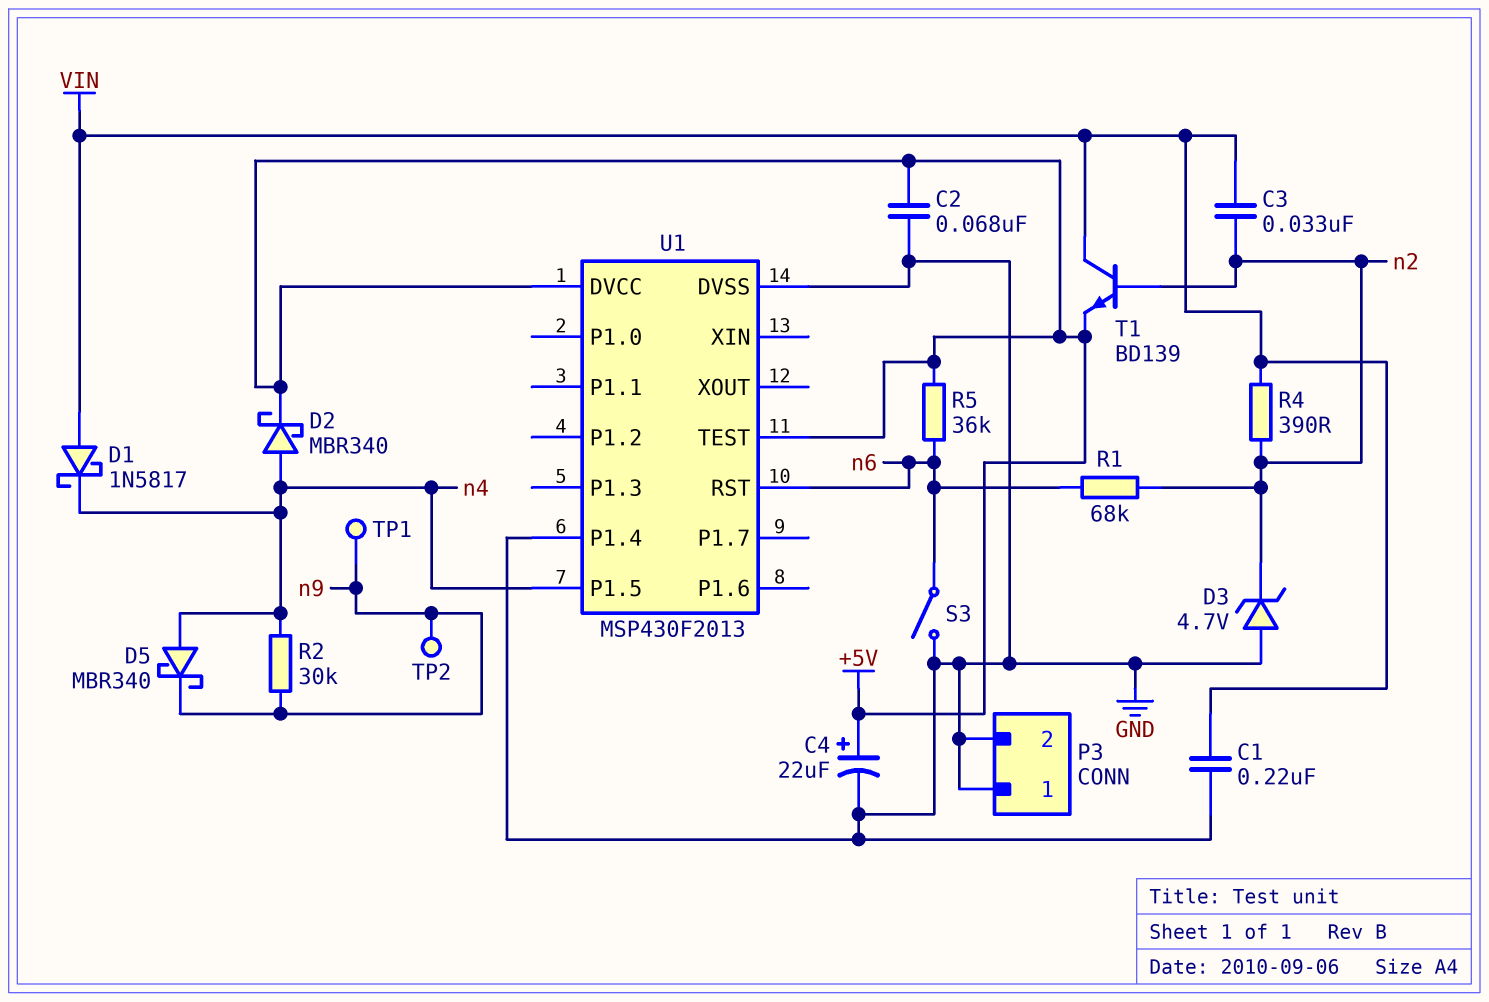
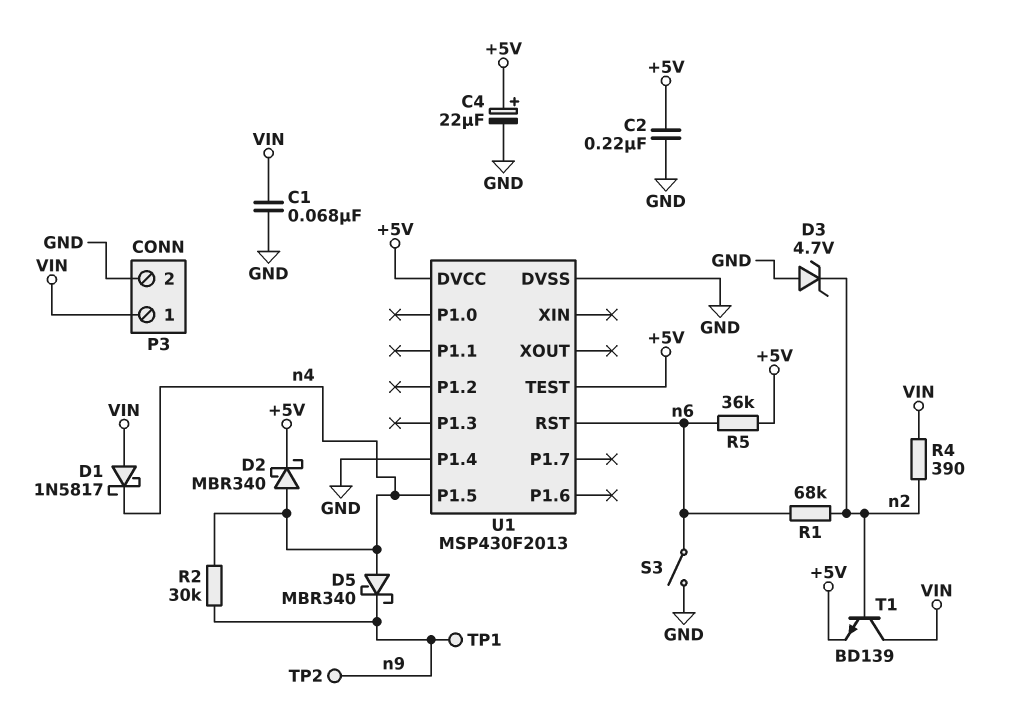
C1: 220nF (GND, VIN) -> 68nF (GND, VIN)
C2: 68nF (+5V, GND) -> 220nF (+5V, GND)
C3: 33nF (VIN, n2) -> none
P3 pin 1: GND -> VIN

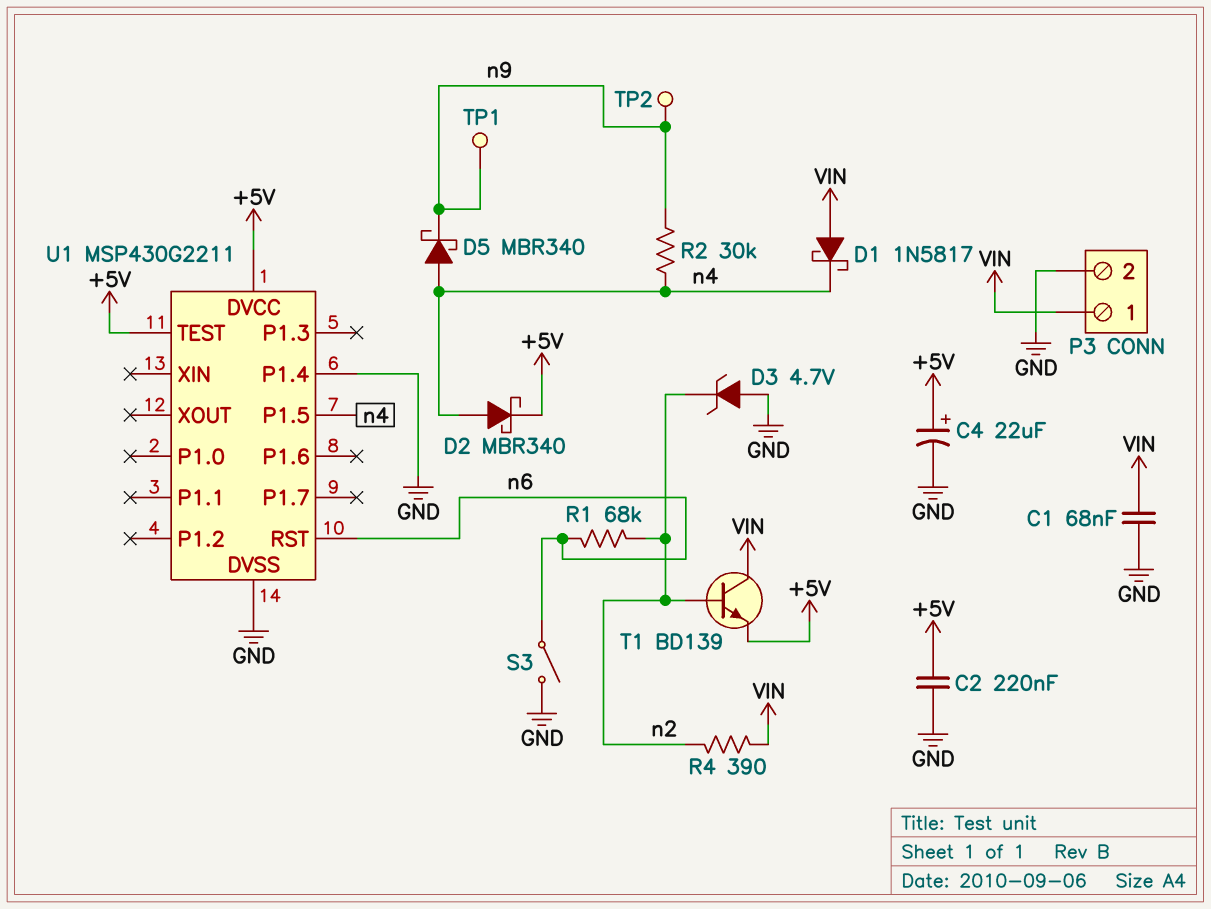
R5: 36k (+5V, n6) -> none
U1: MSP430F2013 -> MSP430G2211

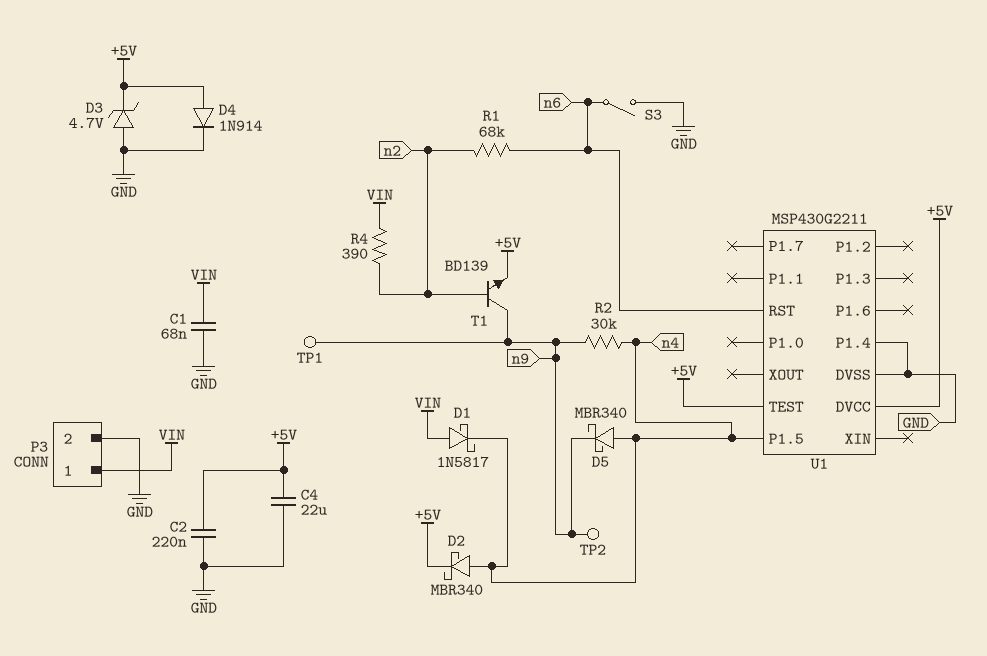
C4: 22uF (plus +5V, minus GND) -> 22uF (+5V, GND)
D3: zener 4.7V (A GND, K n2) -> zener 4.7V (A GND, K +5V)
D4: none -> diode 1N914 (A +5V, K GND)
T1: NPN BD139 (B n2, C VIN, E +5V) -> NPN BD139 (B n2, C n9, E +5V)

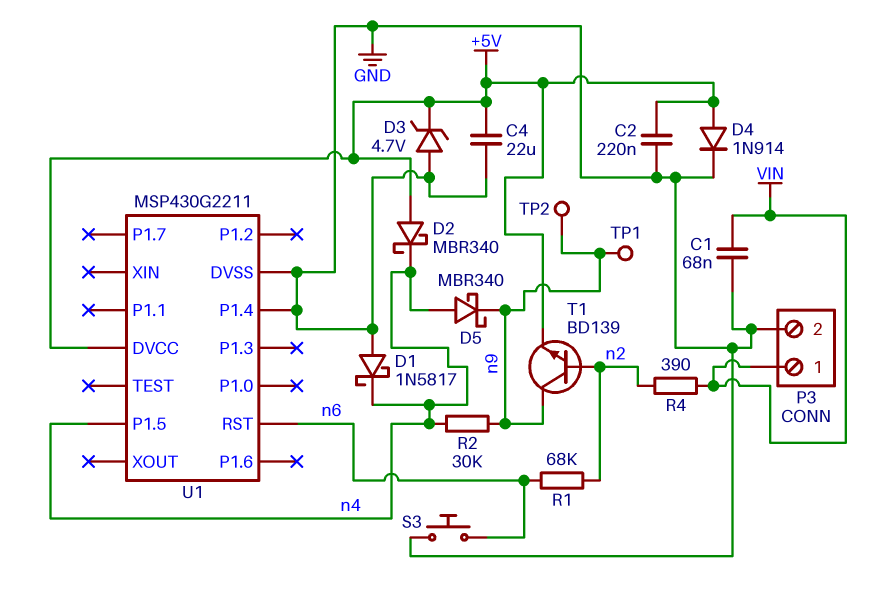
D1: schottky 1N5817 (A VIN, K n4) -> schottky 1N5817 (A GND, K n4)
D2: schottky MBR340 (A n4, K +5V) -> schottky MBR340 (A +5V, K n4)
S3: switch (GND, n6) -> button (GND, n6)
U1 pin TEST: +5V -> none

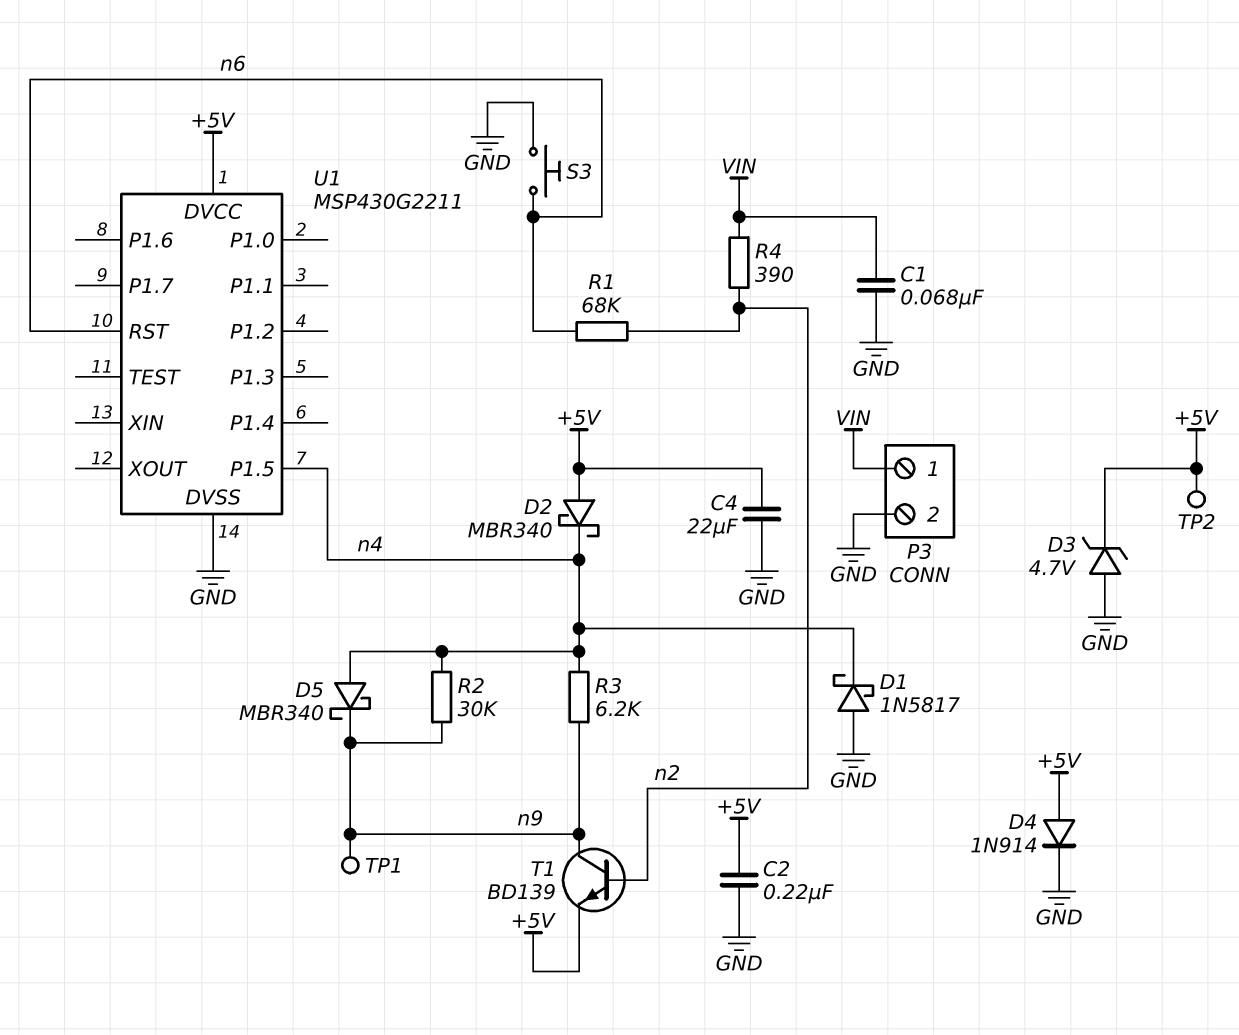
R3: none -> 6.2k (n4, n9)
TP2: test point (n9) -> test point (+5V)
U1 pin P1.4: GND -> none

